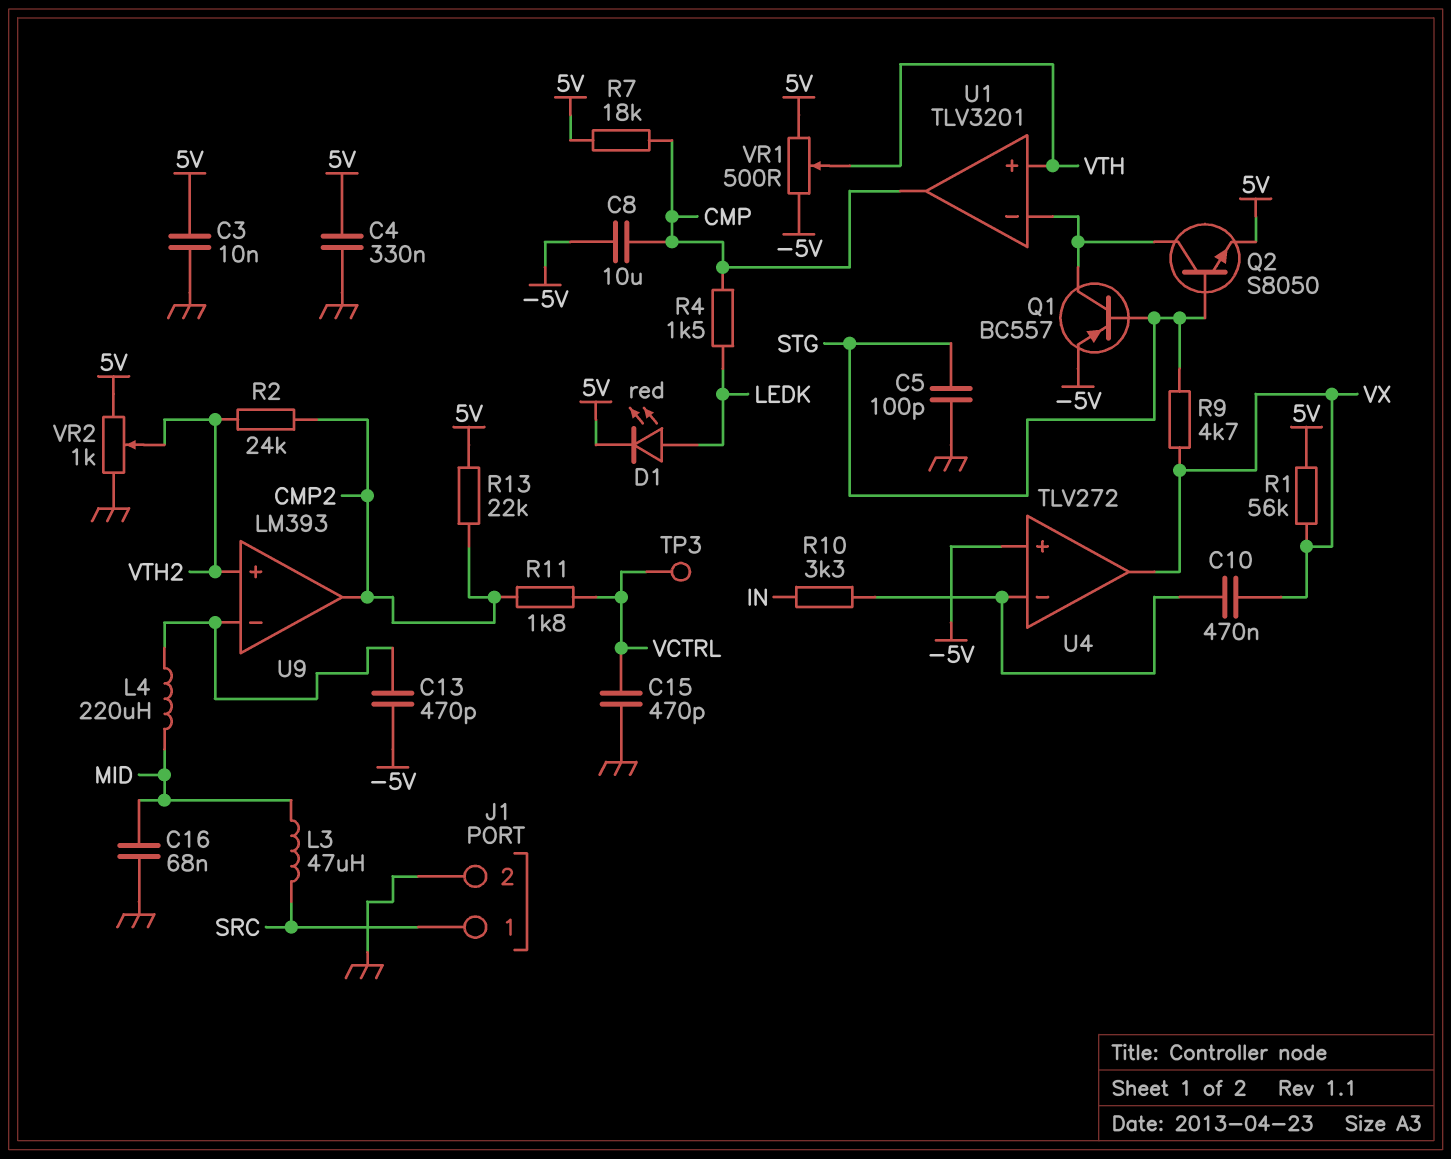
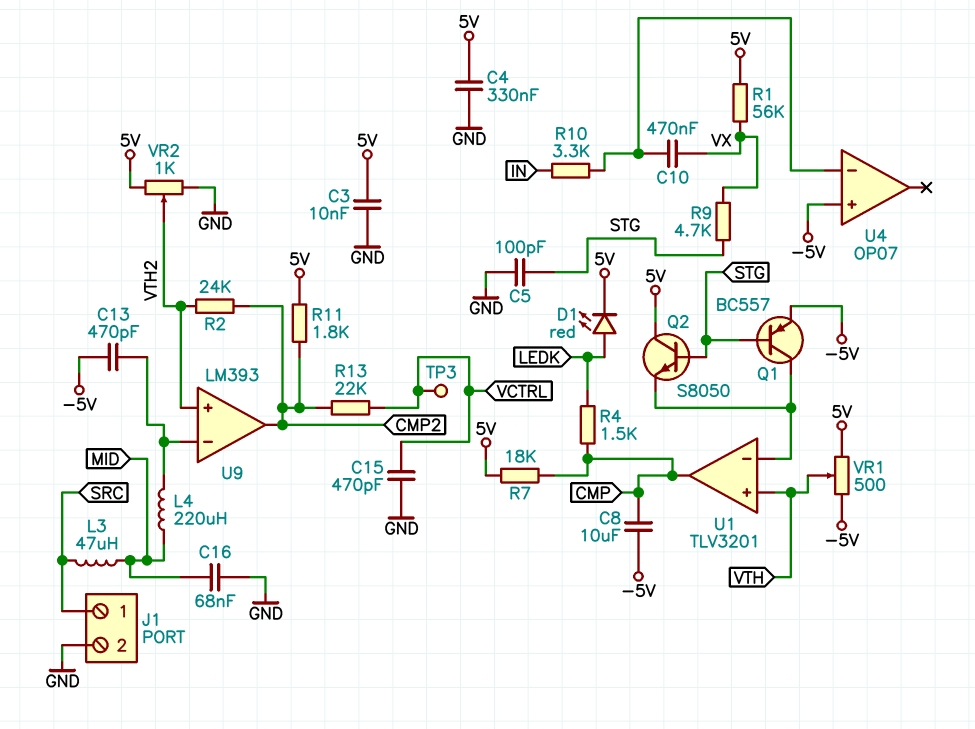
Q2: NPN S8050 (B STG, C U1/in-, E 5V) -> NPN S8050 (B STG, C 5V, E U1/in-)
R11: 1.8k (CMP2, VCTRL) -> 1.8k (5V, CMP2)
R13: 22k (5V, CMP2) -> 22k (CMP2, VCTRL)
U4: TLV272 -> OP07
U4 pin out: VX -> none

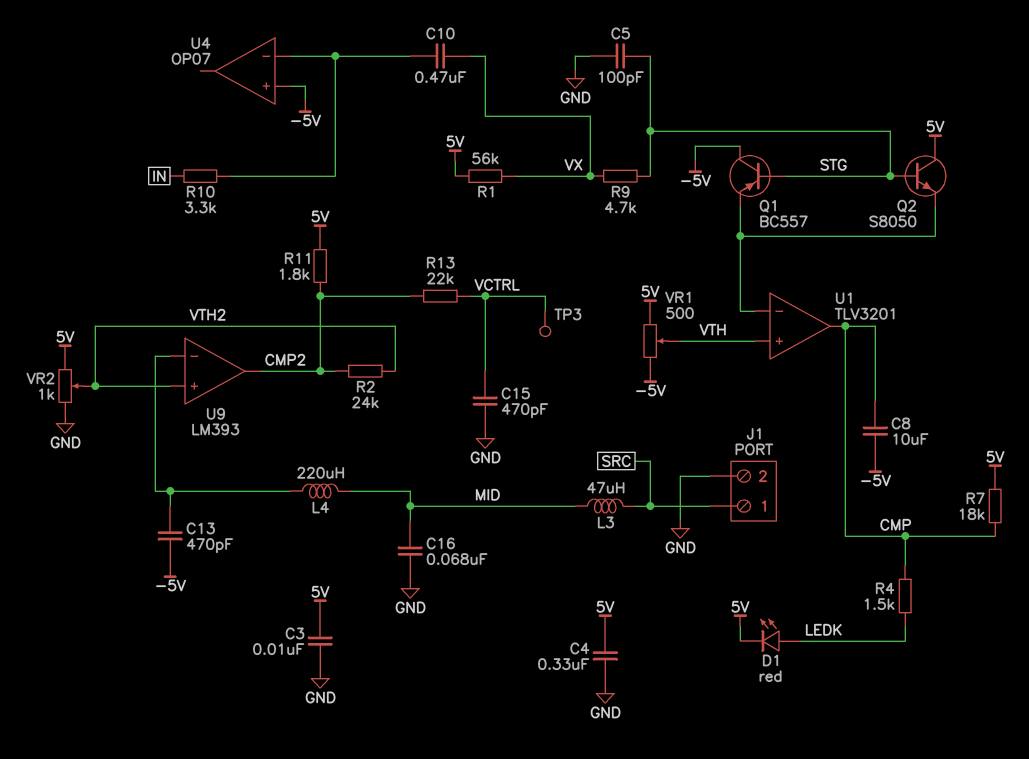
Q1: PNP BC557 (B STG, C U1/in-, E -5V) -> PNP BC557 (B STG, C -5V, E U1/in-)

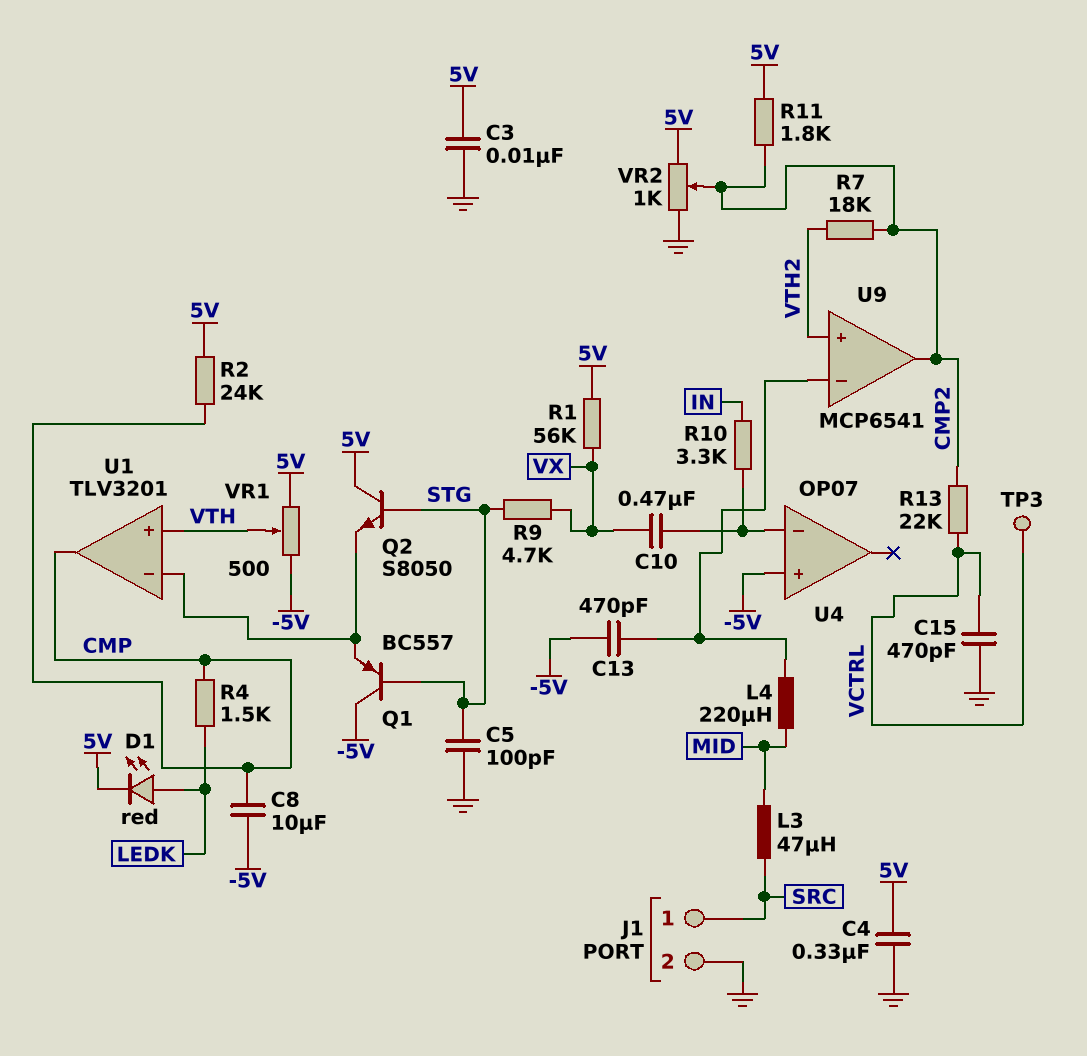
C16: 68nF (GND, MID) -> none
R2: 24k (CMP2, VTH2) -> 24k (5V, CMP)
R7: 18k (5V, CMP) -> 18k (CMP2, VTH2)
U9: LM393 -> MCP6541
VR2: 1k (5V, GND, wiper VTH2) -> 1k (5V, GND, wiper CMP2)

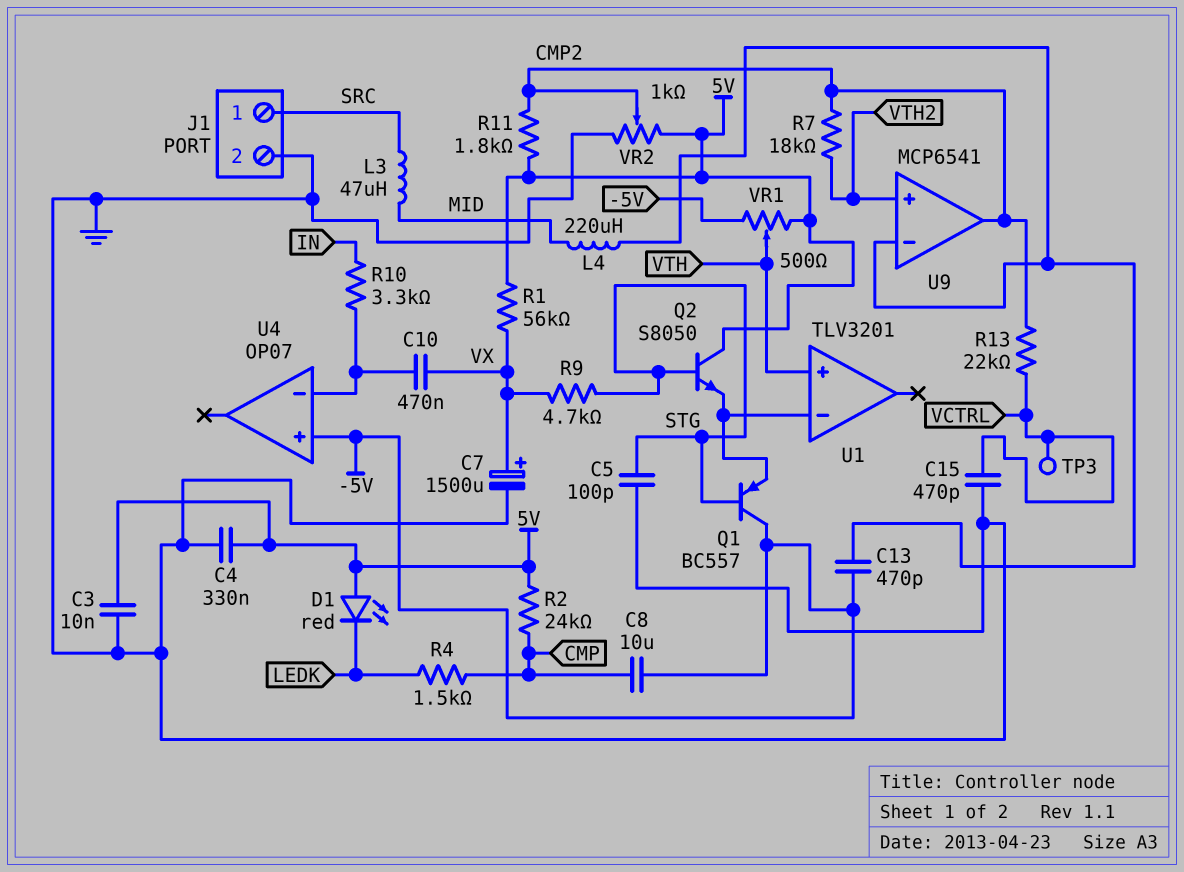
C7: none -> 1500uF (plus VX, minus GND)
D1: LED red (A LEDK, K 5V) -> LED red (A 5V, K LEDK)
U1 pin out: CMP -> none

